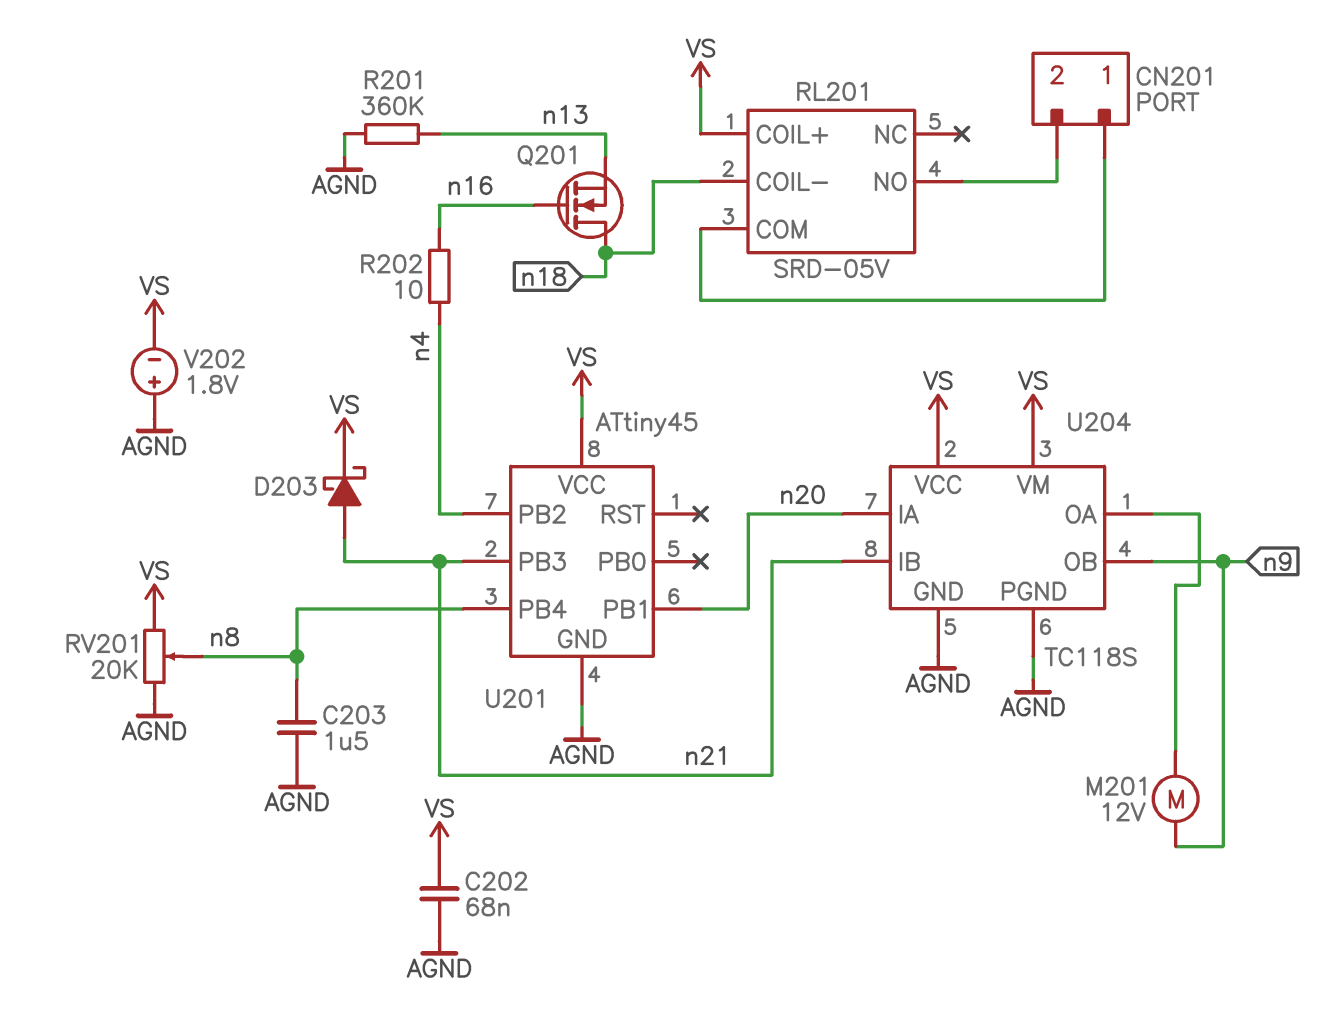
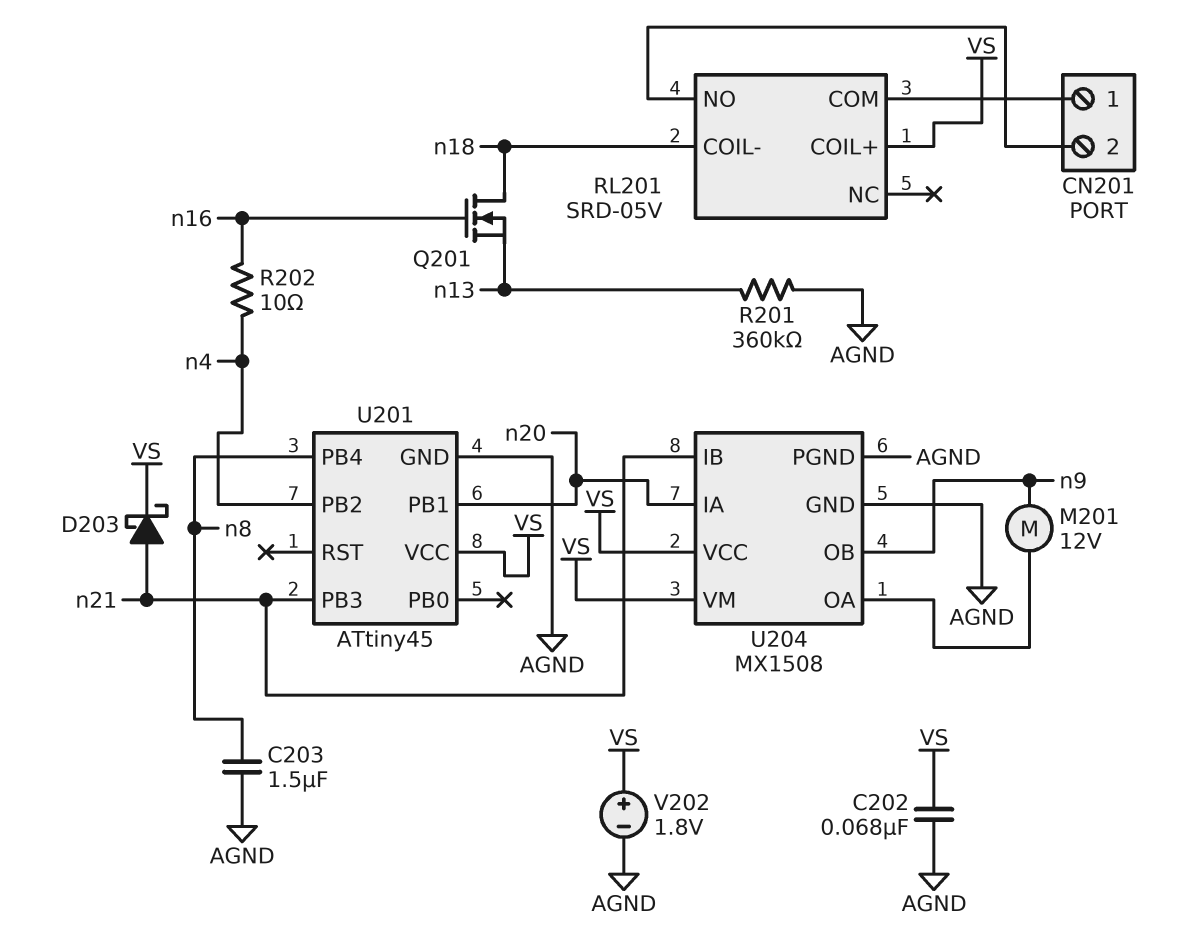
RV201: 20k (AGND, VS, wiper n8) -> none
U204: TC118S -> MX1508
V202: 1.8V (plus AGND, minus VS) -> 1.8V (plus VS, minus AGND)

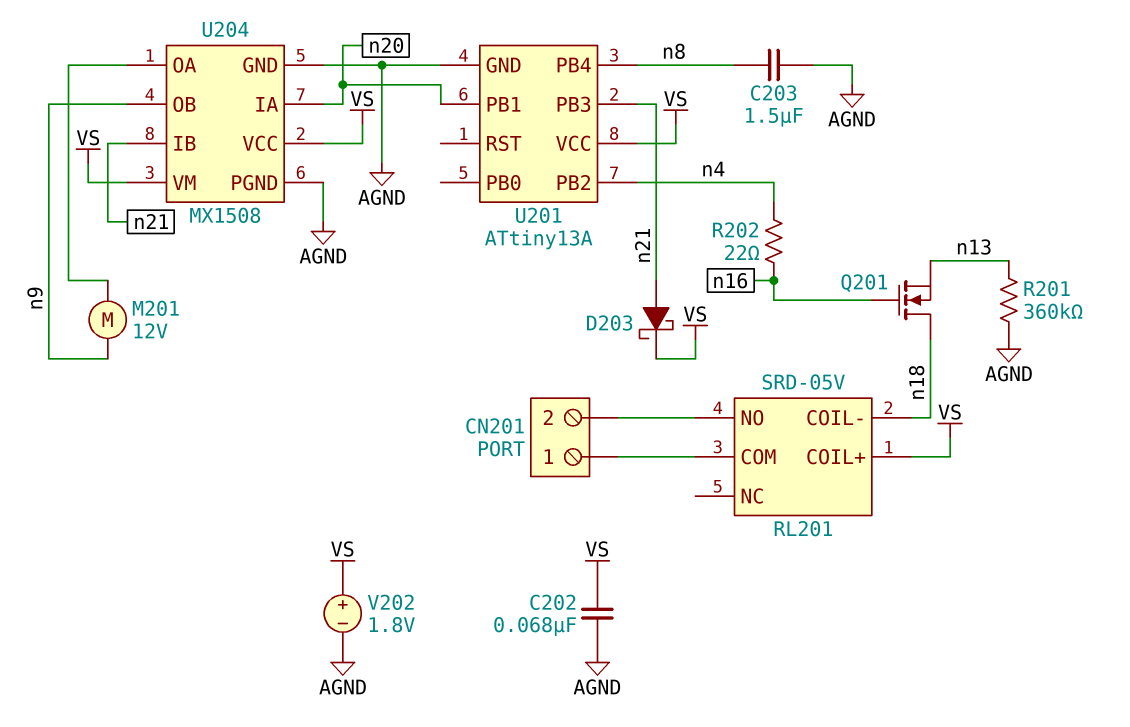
R202: 10 (n4, n16) -> 22 (n4, n16)
U201: ATtiny45 -> ATtiny13A

